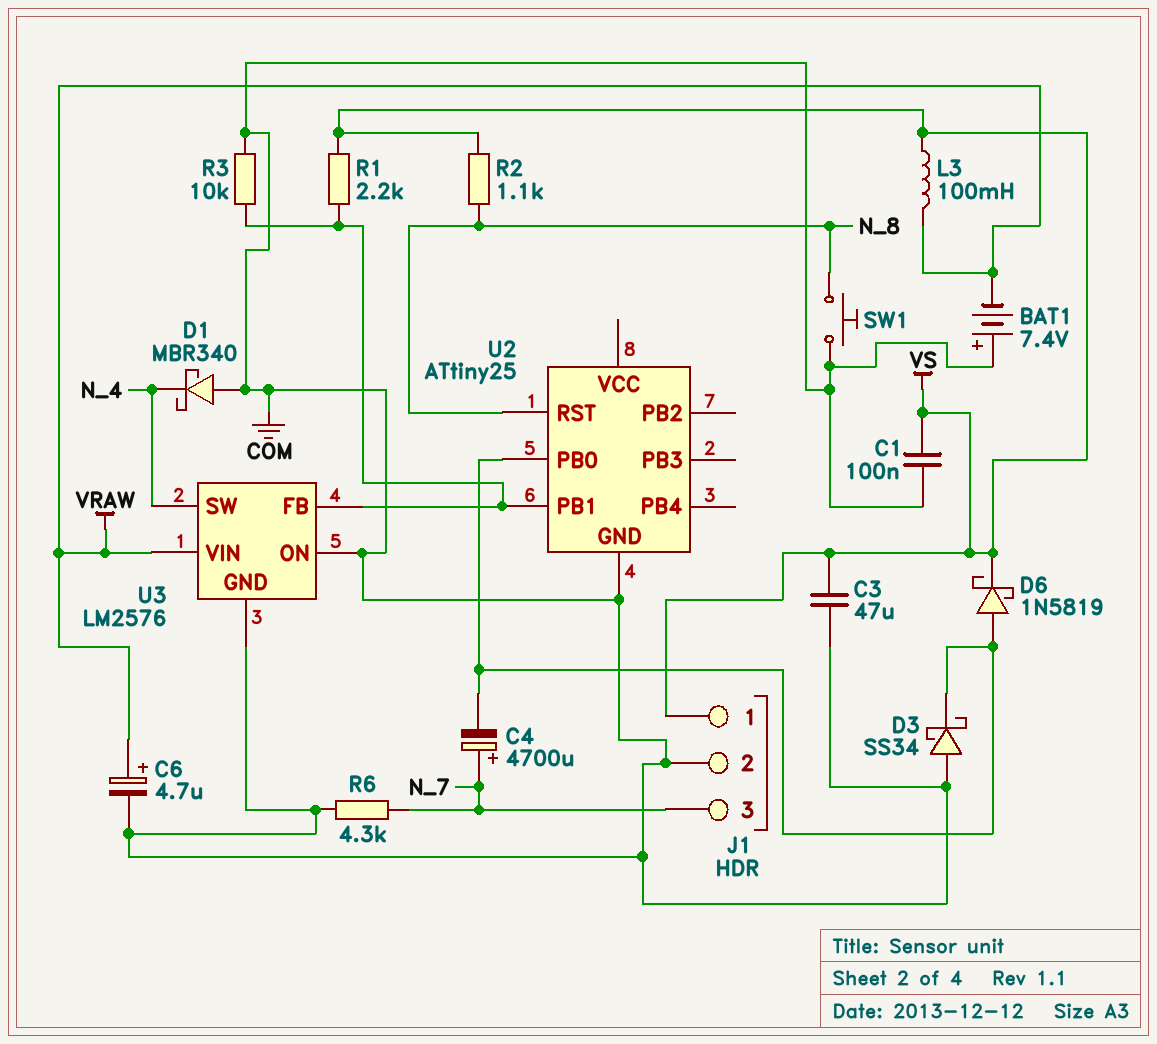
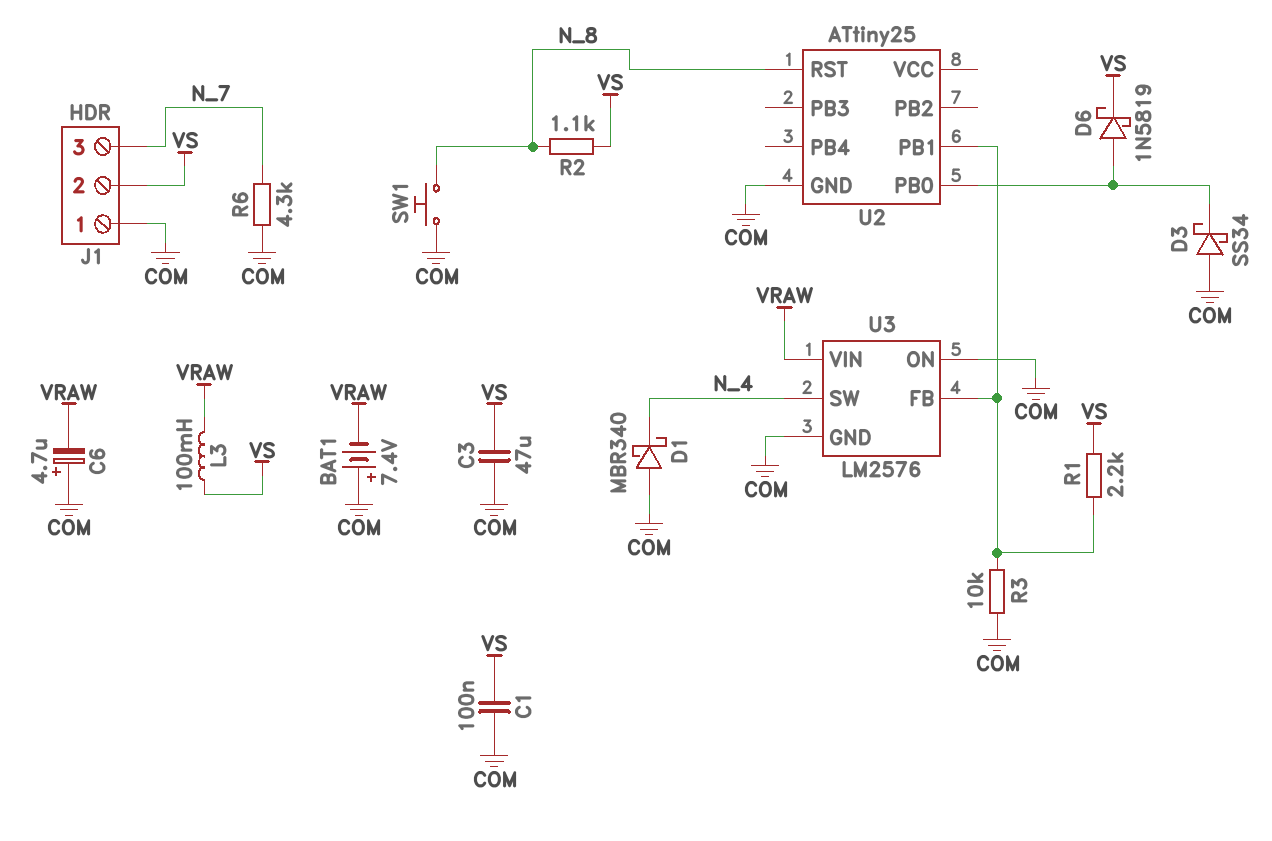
C4: 4700uF (plus N_7, minus U2/PB0) -> none
C6: 4.7uF (plus VRAW, minus COM) -> 4.7uF (plus COM, minus VRAW)
J1 pin 1: VS -> COM
J1 pin 2: COM -> VS

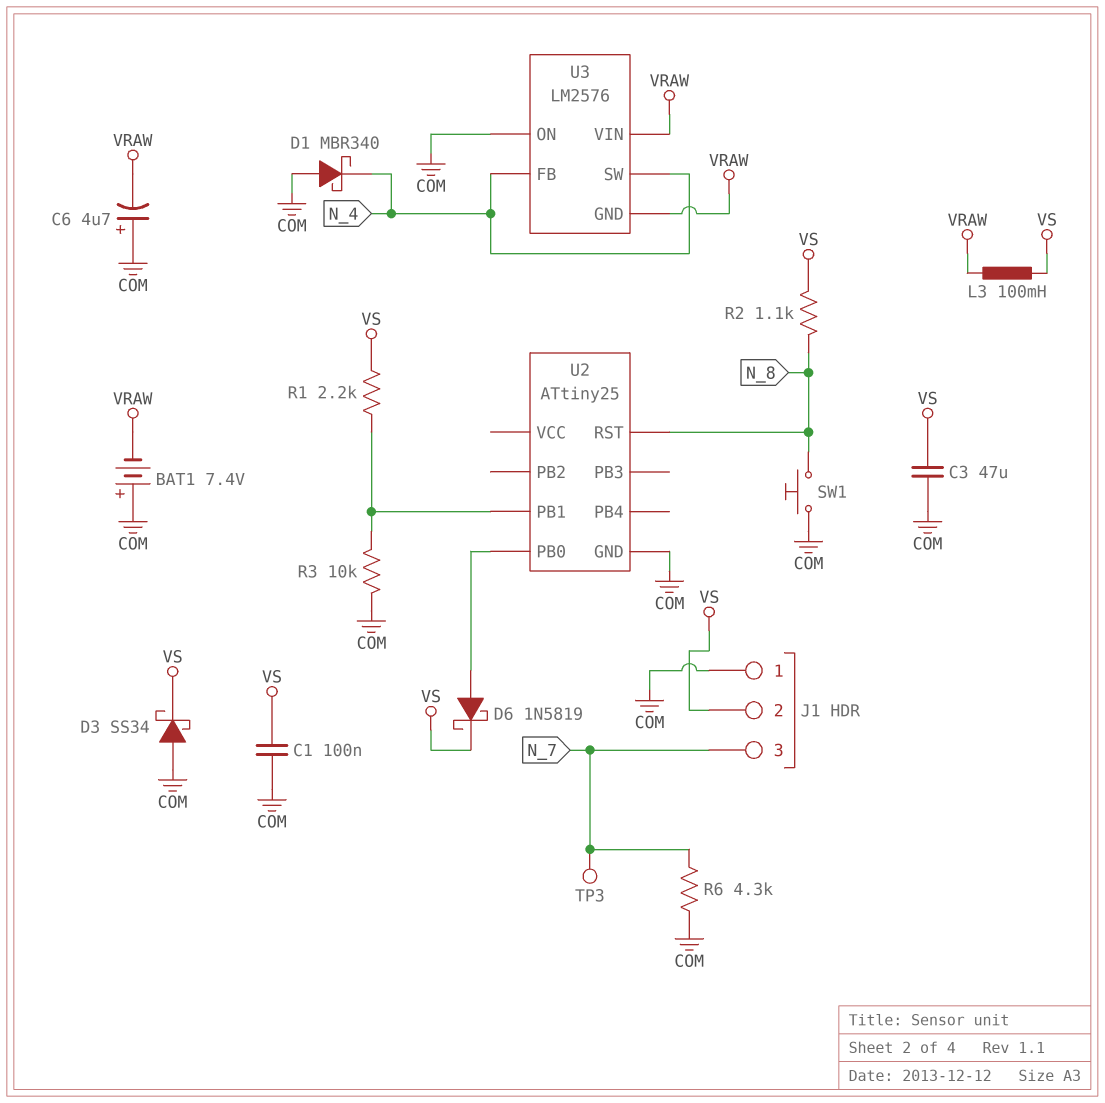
D3: schottky SS34 (A COM, K U2/PB0) -> schottky SS34 (A COM, K VS)
TP3: none -> test point (N_7)
U3 pin FB: U2/PB1 -> N_4
U3 pin GND: COM -> VRAW

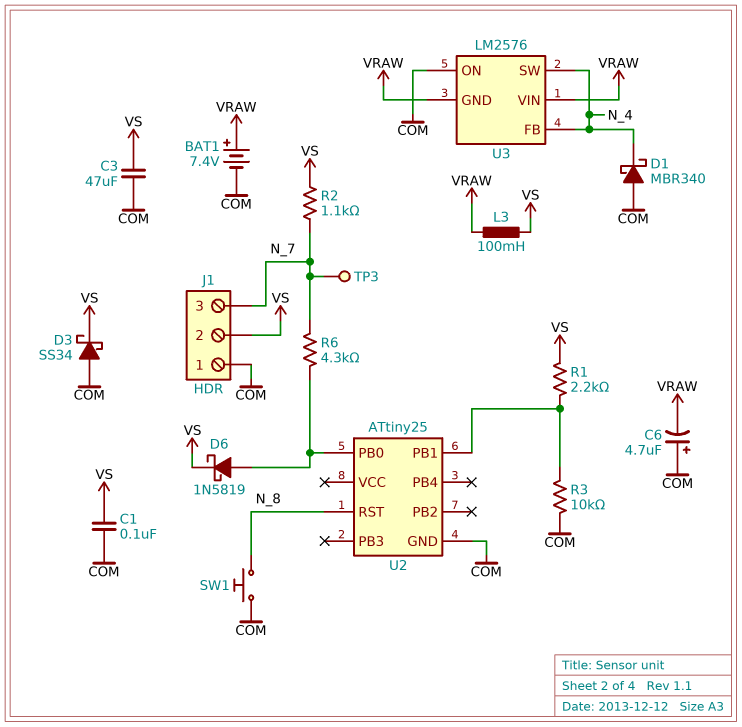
BAT1: 7.4V (plus COM, minus VRAW) -> 7.4V (plus VRAW, minus COM)
R2: 1.1k (N_8, VS) -> 1.1k (N_7, VS)
R6: 4.3k (COM, N_7) -> 4.3k (N_7, U2/PB0)

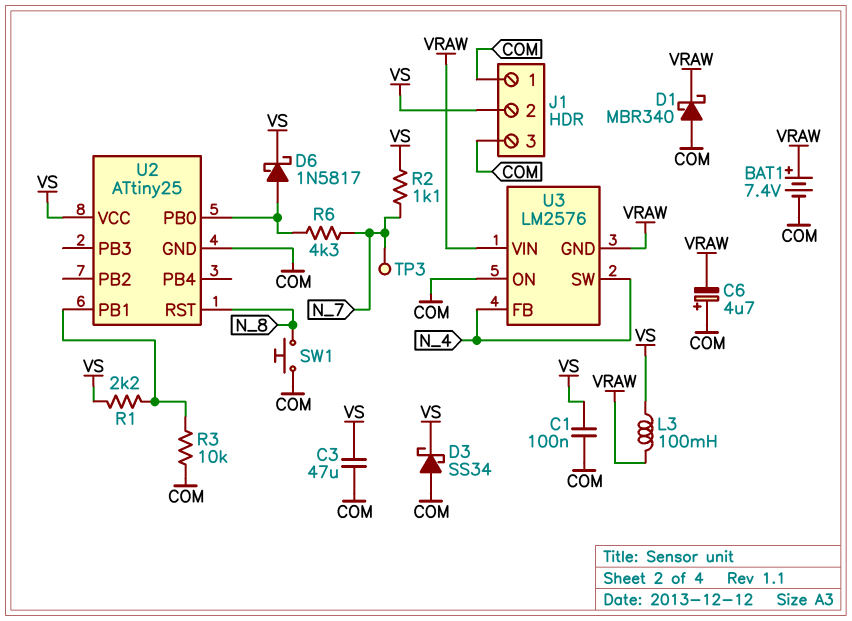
D1: schottky MBR340 (A COM, K N_4) -> schottky MBR340 (A COM, K VRAW)
D6: schottky 1N5819 (A U2/PB0, K VS) -> schottky 1N5817 (A U2/PB0, K VS)
J1 pin 3: N_7 -> COM
U2 pin VCC: none -> VS

